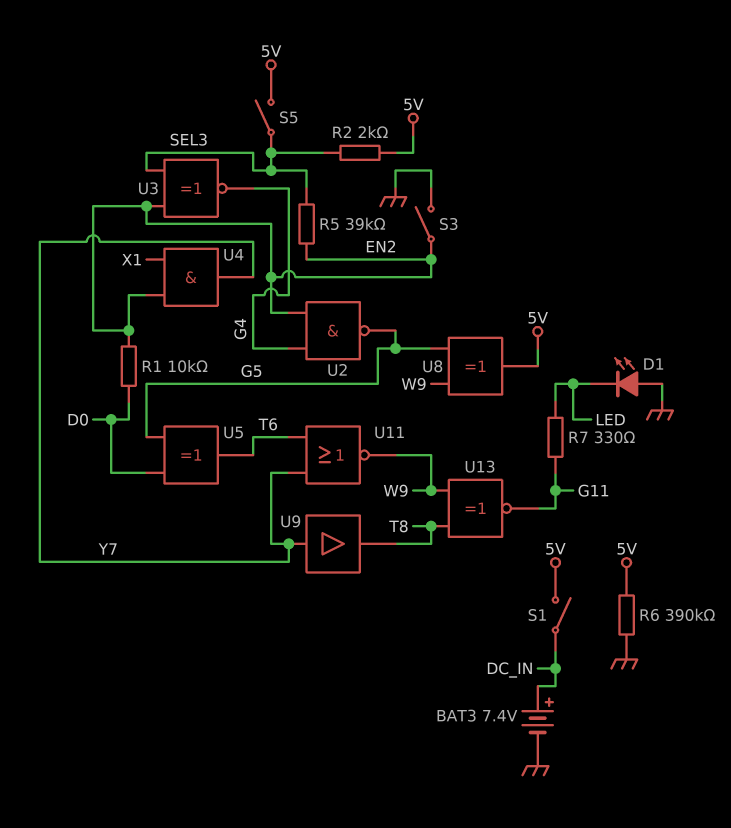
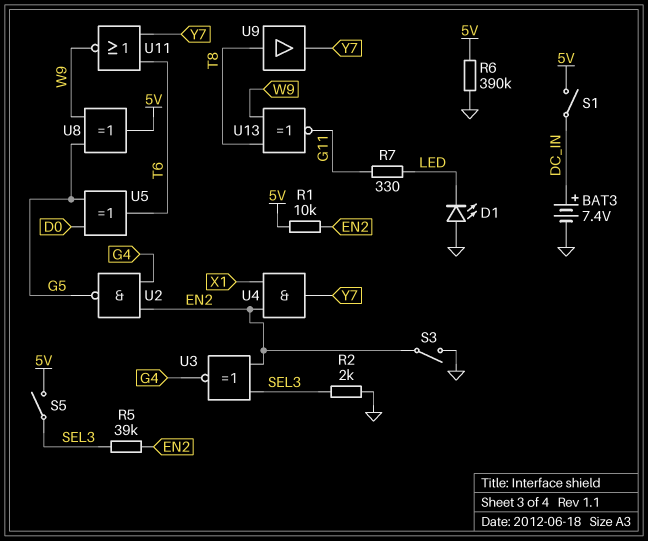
R1: 10k (D0, EN2) -> 10k (5V, EN2)
R2: 2k (5V, SEL3) -> 2k (GND, SEL3)
U9: buffer (in Y7, out T8) -> buffer (in T8, out Y7)

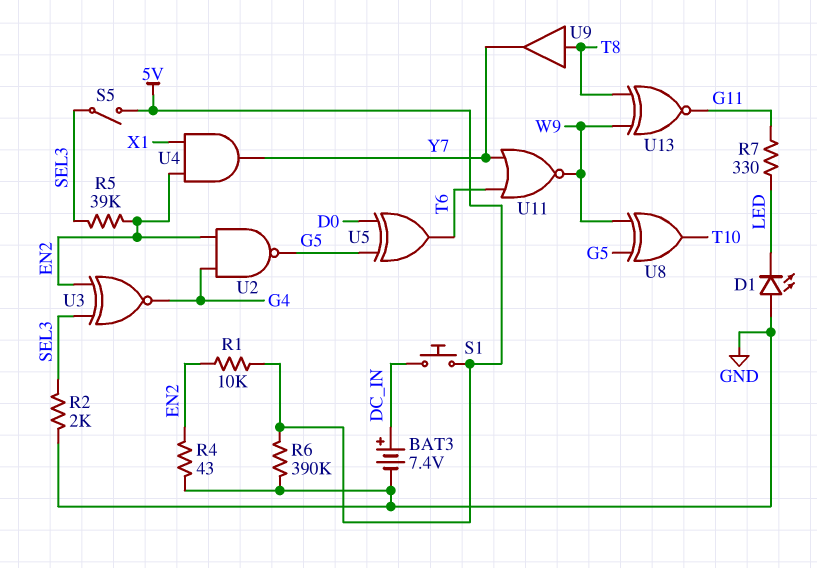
R4: none -> 43 (EN2, GND)
S1: switch (5V, DC_IN) -> button (5V, DC_IN)
S3: switch (EN2, GND) -> none
U8: XOR (in G5, in W9, out 5V) -> XOR (in G5, in W9, out T10)

